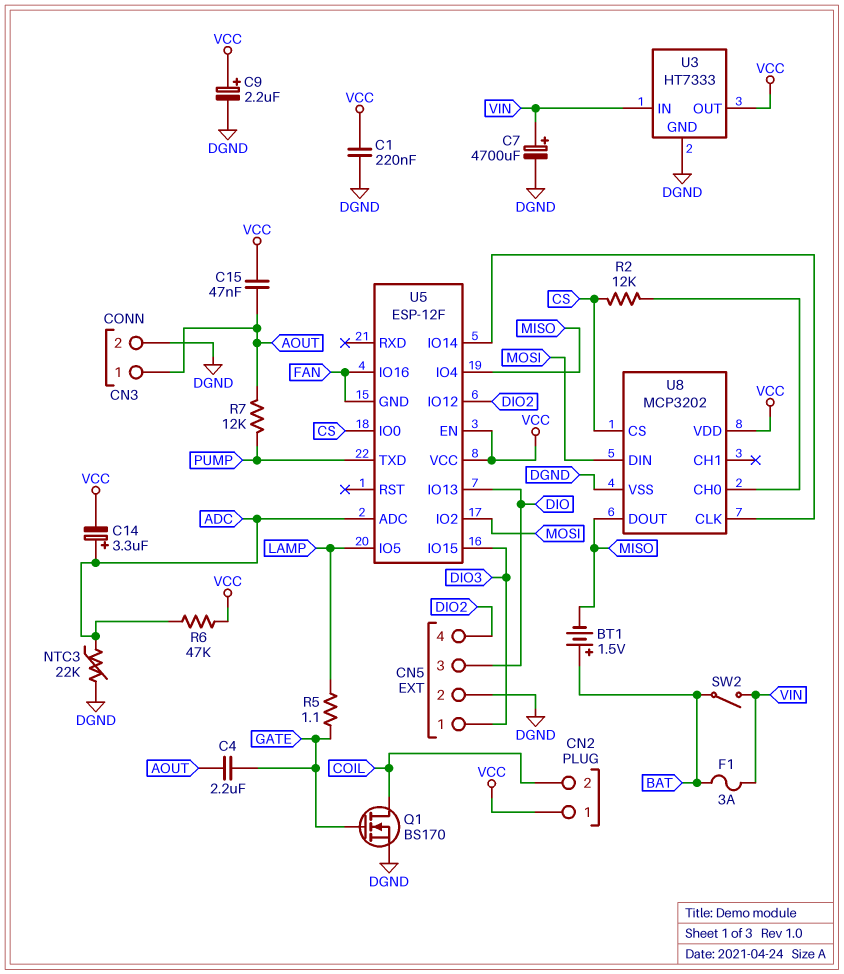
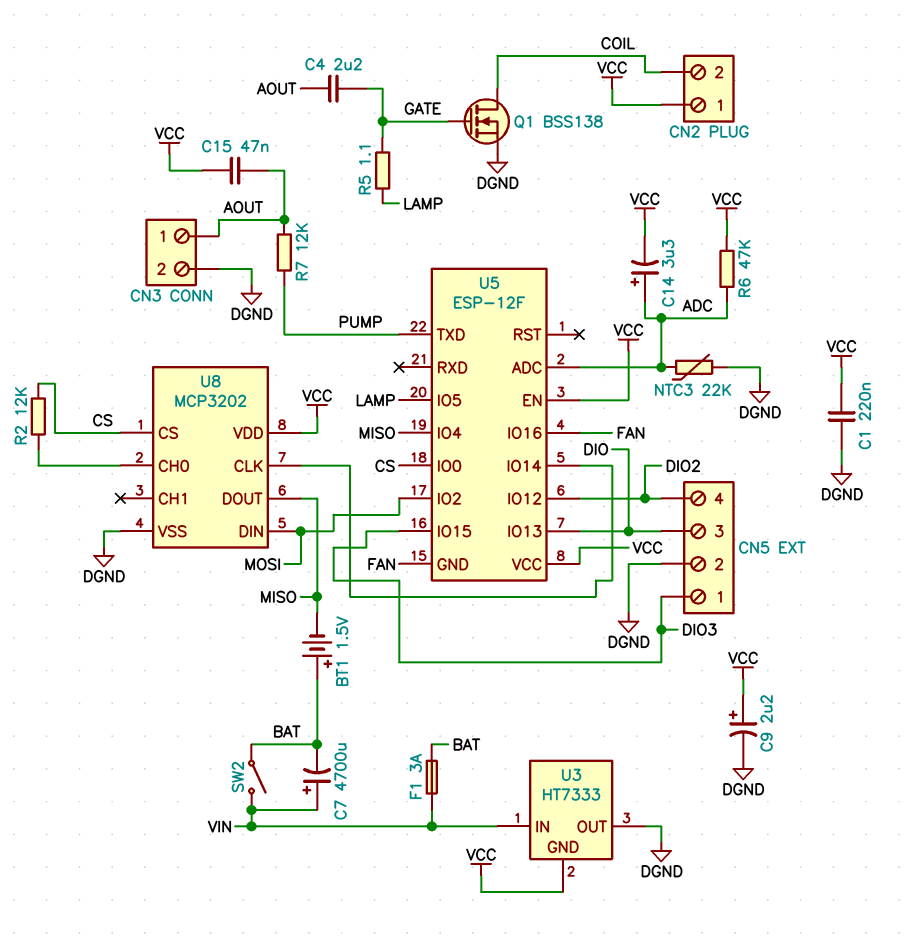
C7: 4700uF (plus VIN, minus DGND) -> 4700uF (plus VIN, minus BAT)
Q1: NMOS BS170 (G GATE, D COIL, S DGND) -> NMOS BSS138 (G GATE, D COIL, S DGND)
U3 pin GND: DGND -> VCC
U3 pin OUT: VCC -> DGND

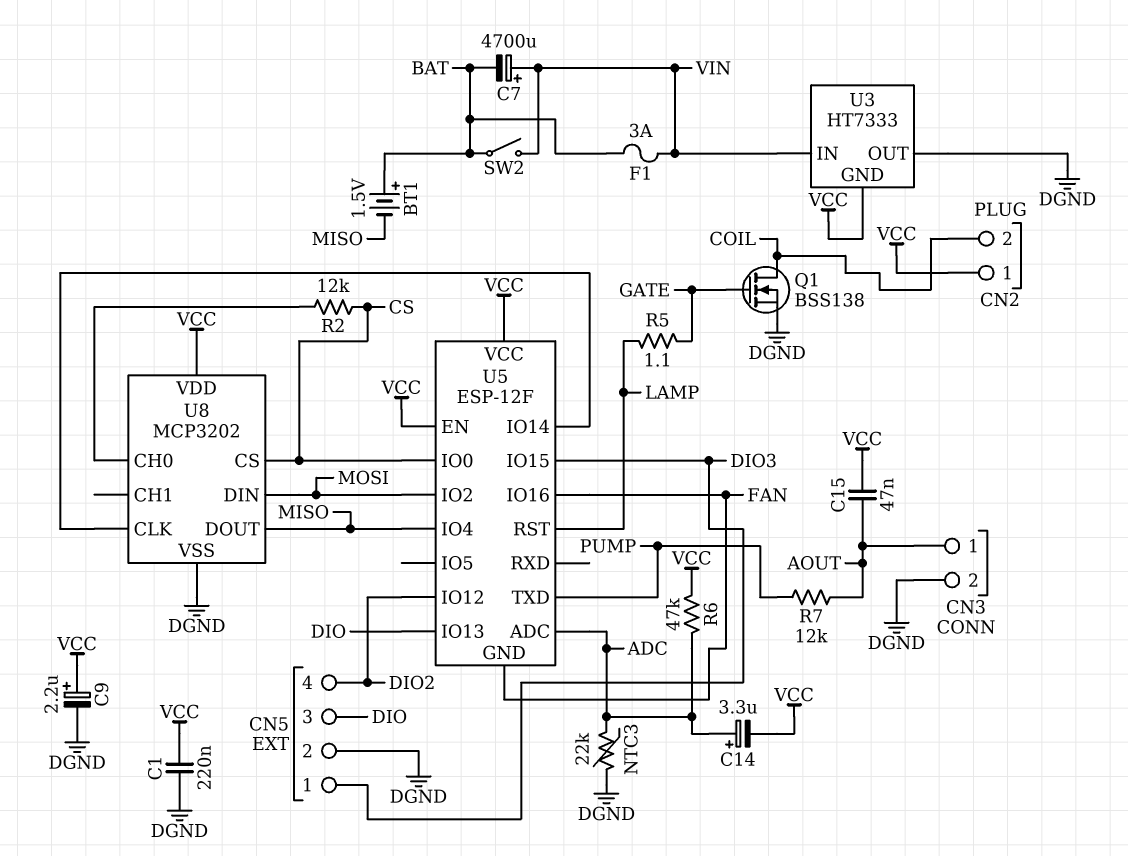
C4: 2.2uF (AOUT, GATE) -> none
U5 pin IO5: LAMP -> none
U5 pin RST: none -> LAMP

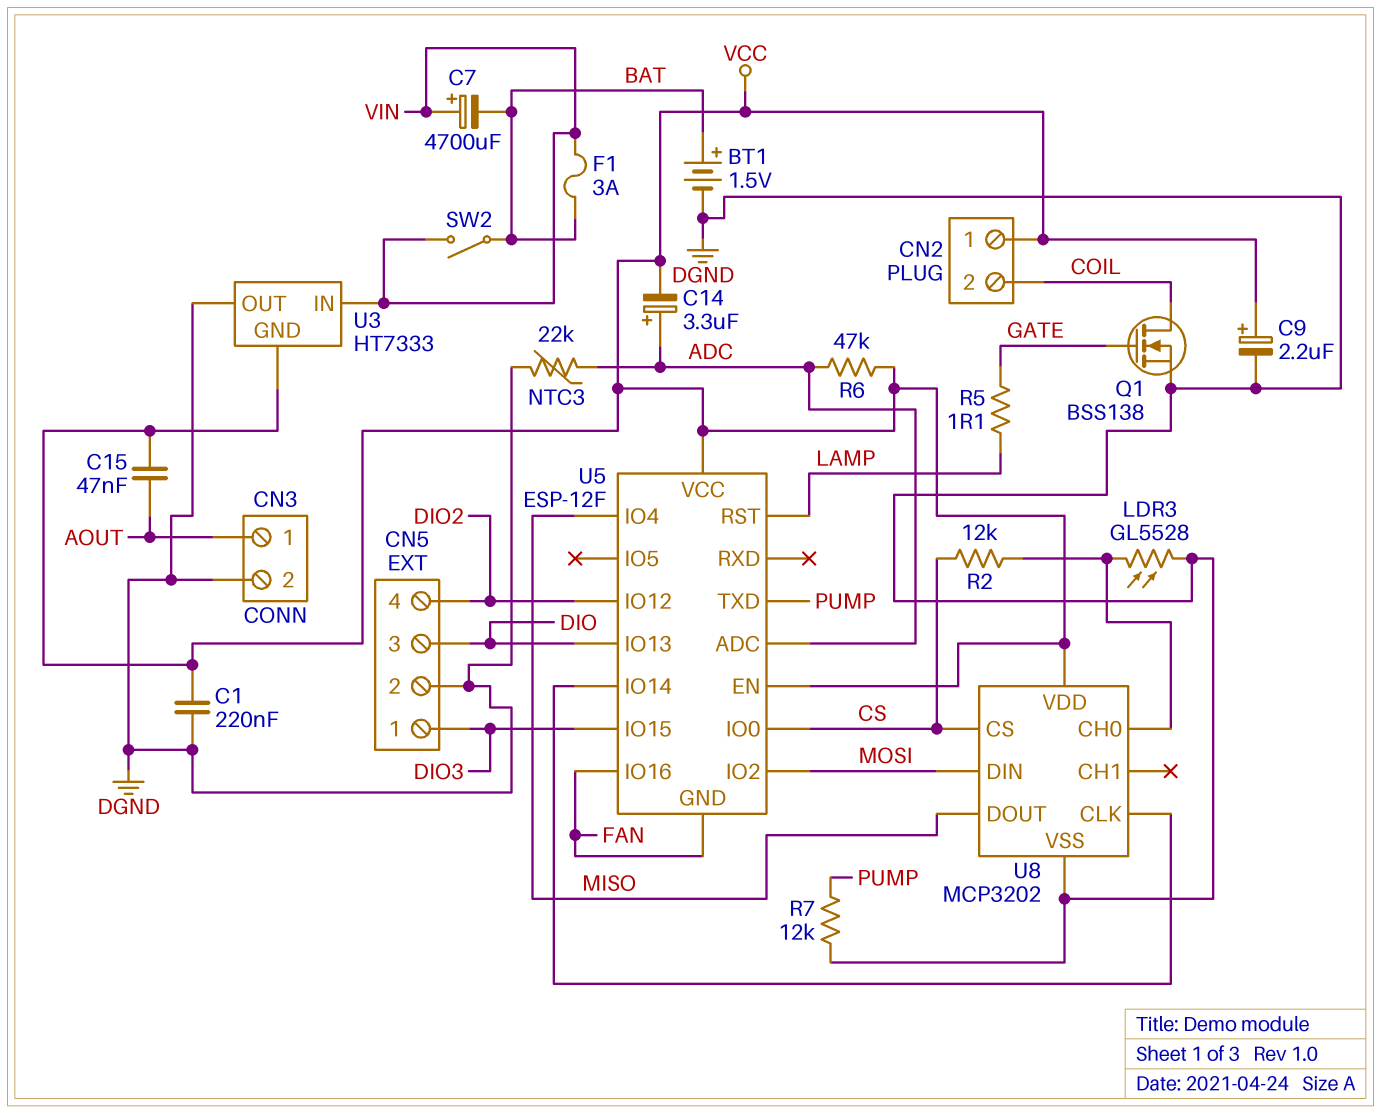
BT1: 1.5V (plus BAT, minus MISO) -> 1.5V (plus BAT, minus DGND)
LDR3: none -> GL5528 (DGND, U8/CH0)
R7: 12k (AOUT, PUMP) -> 12k (DGND, PUMP)

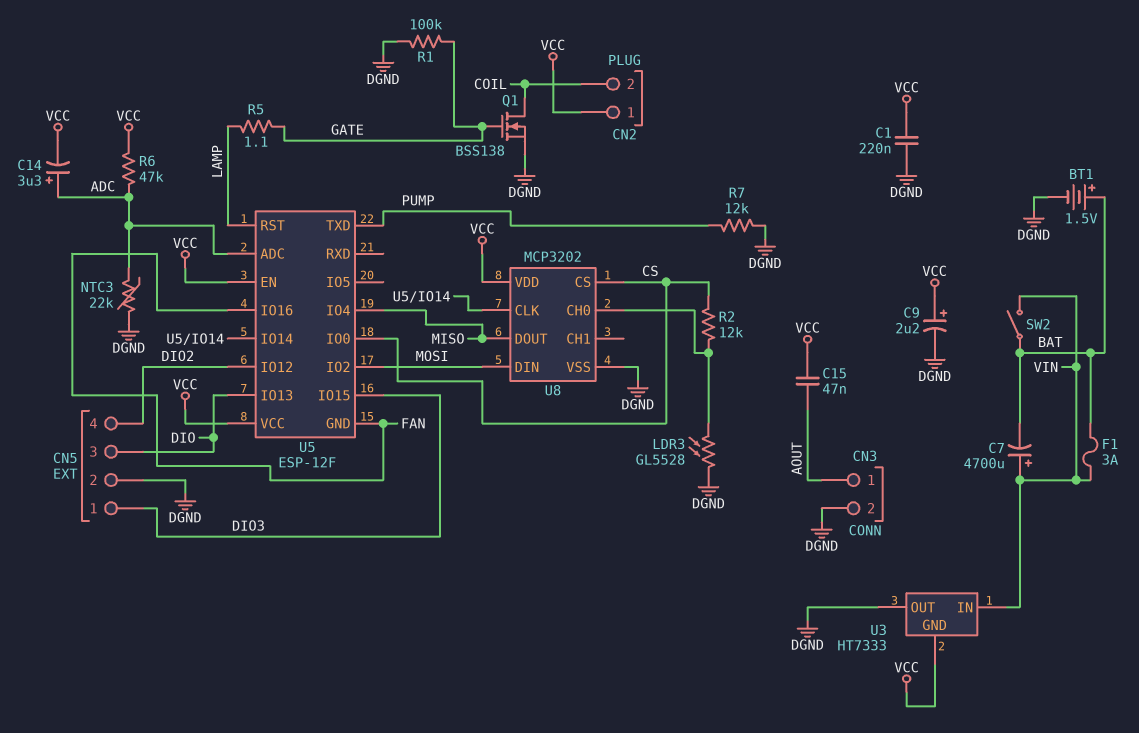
R1: none -> 100k (DGND, GATE)

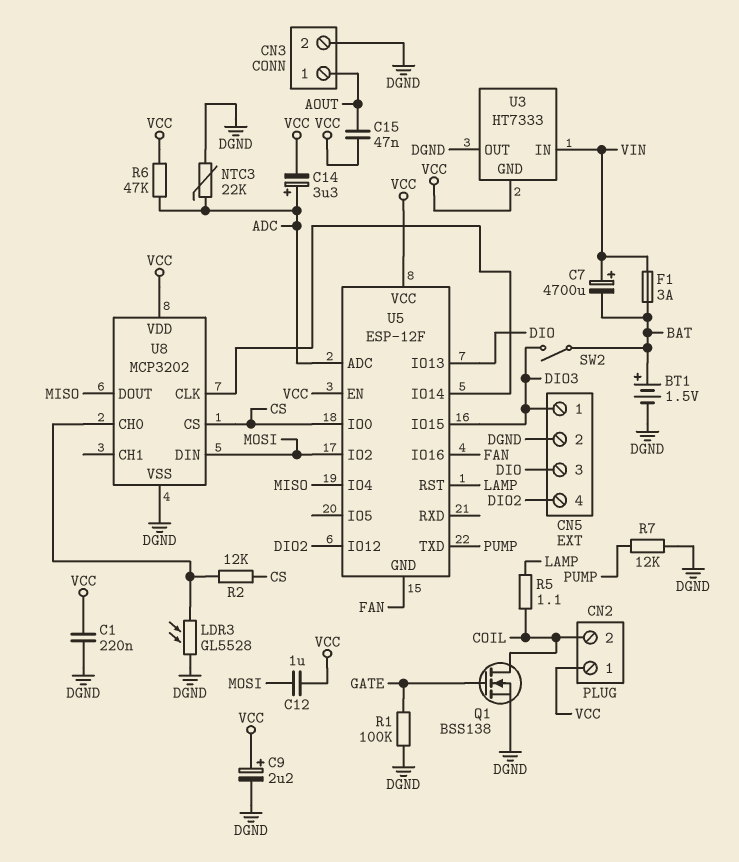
C12: none -> 1uF (MOSI, VCC)
R5: 1.1 (GATE, LAMP) -> 1.1 (COIL, LAMP)
SW2: switch (BAT, VIN) -> switch (BAT, DIO3)

